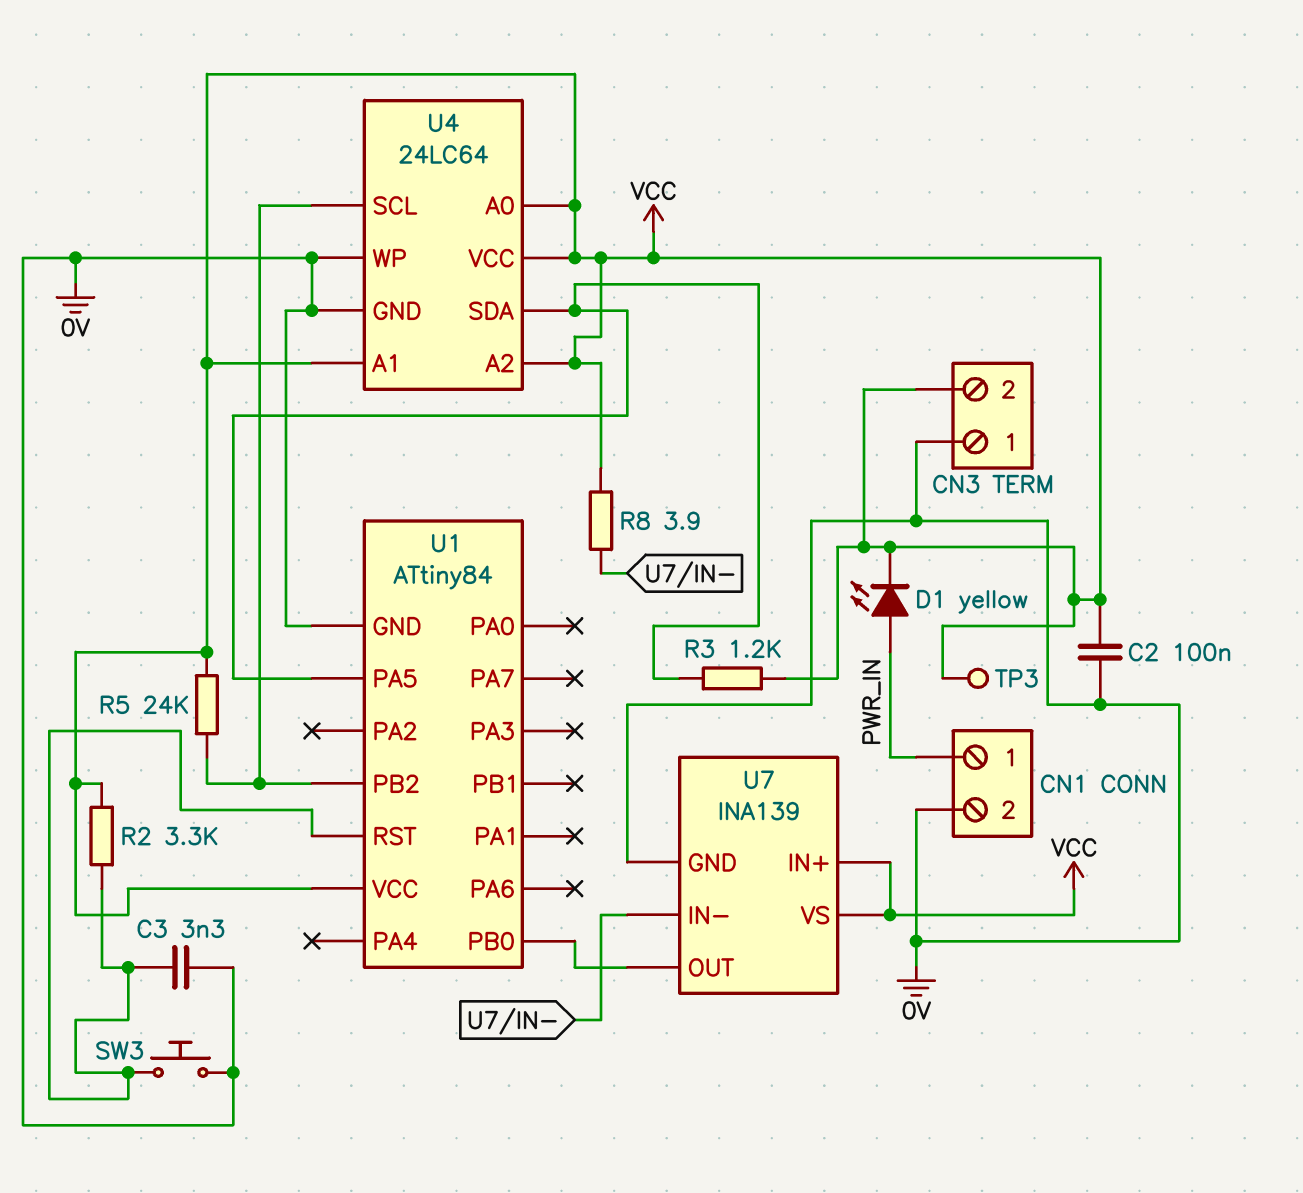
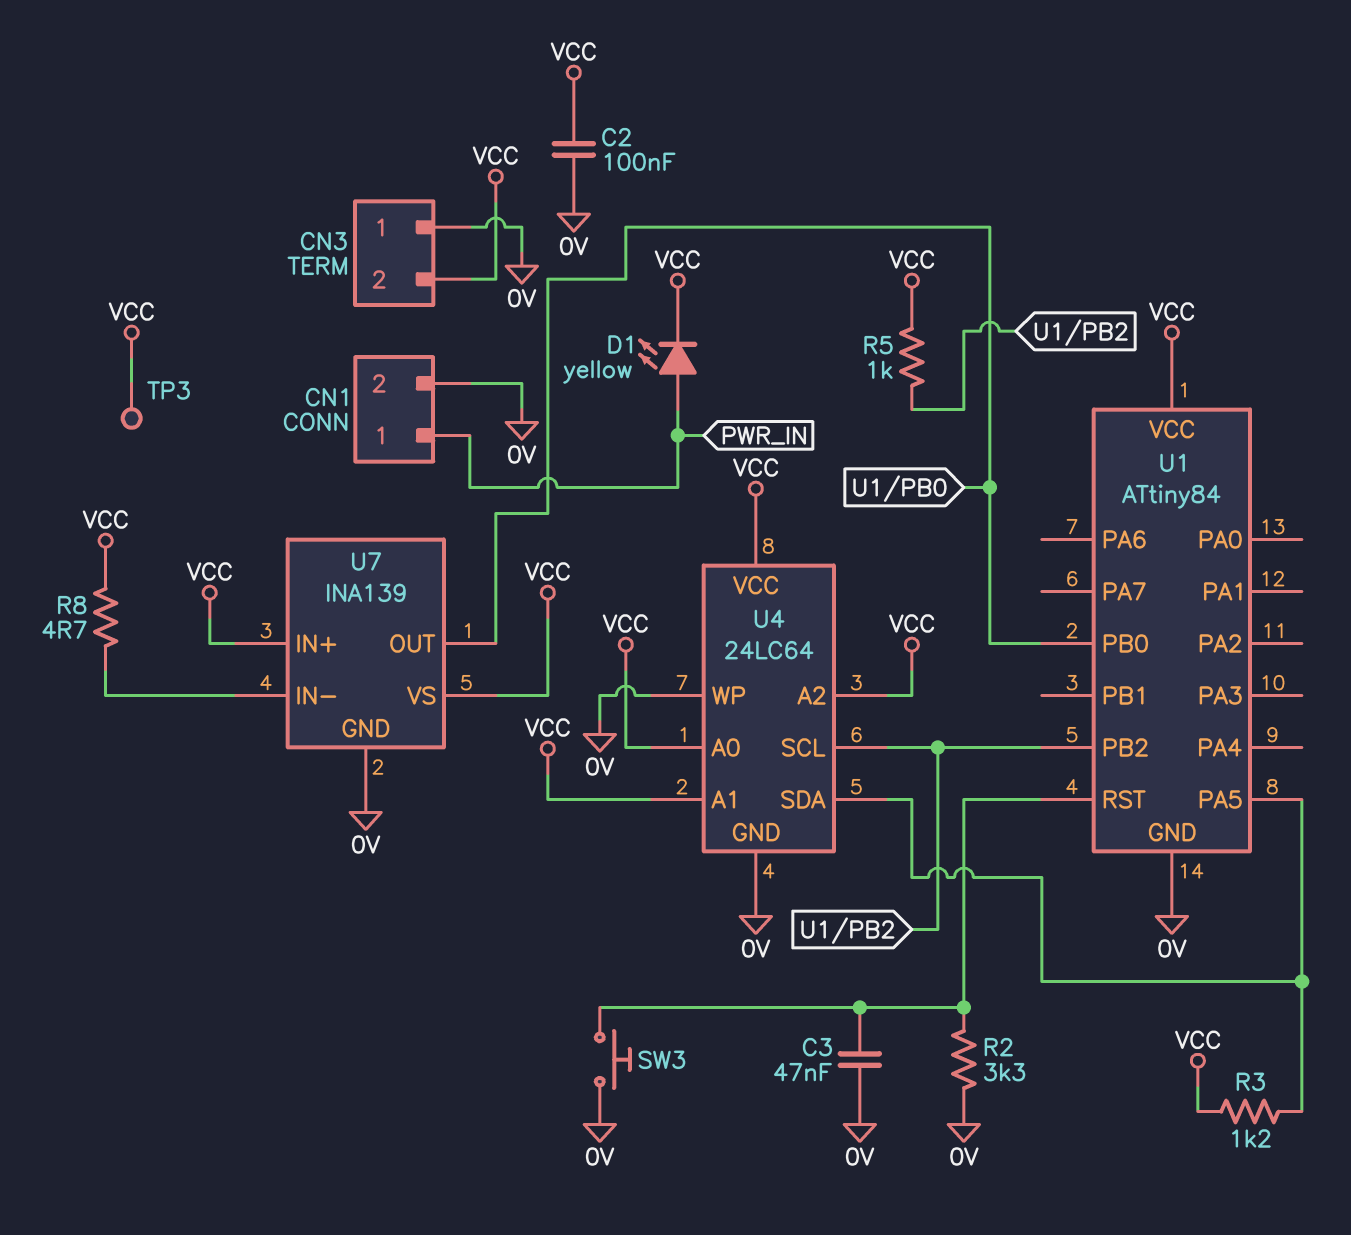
C3: 3.3nF (0V, U1/RST) -> 47nF (0V, U1/RST)
R2: 3.3k (U1/RST, VCC) -> 3.3k (0V, U1/RST)
R5: 24k (U1/PB2, VCC) -> 1k (U1/PB2, VCC)
R8: 3.9 (U7/IN-, VCC) -> 4.7 (U7/IN-, VCC)

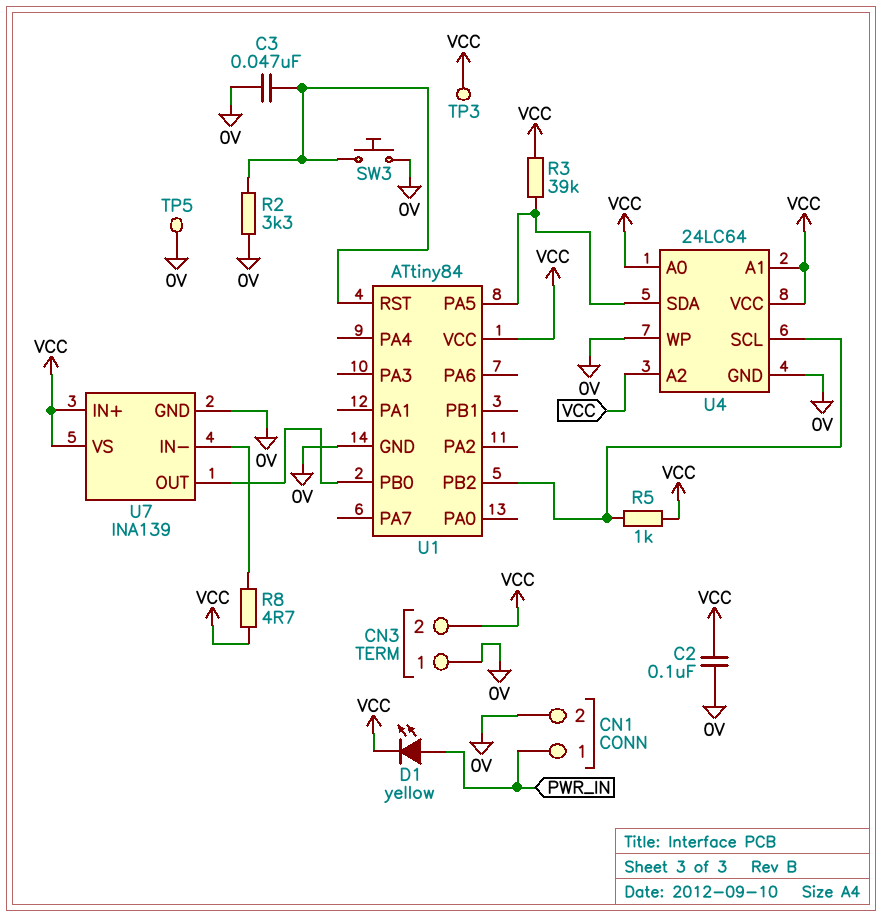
R3: 1.2k (U1/PA5, VCC) -> 39k (U1/PA5, VCC)
TP5: none -> test point (0V)

